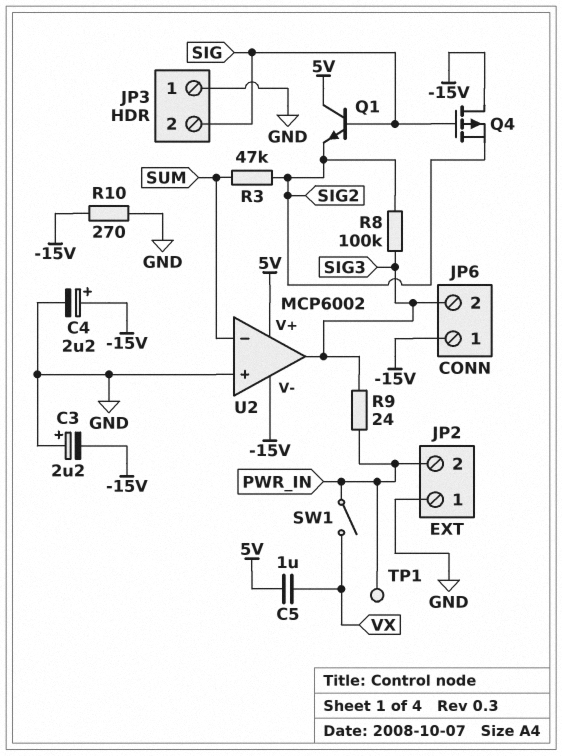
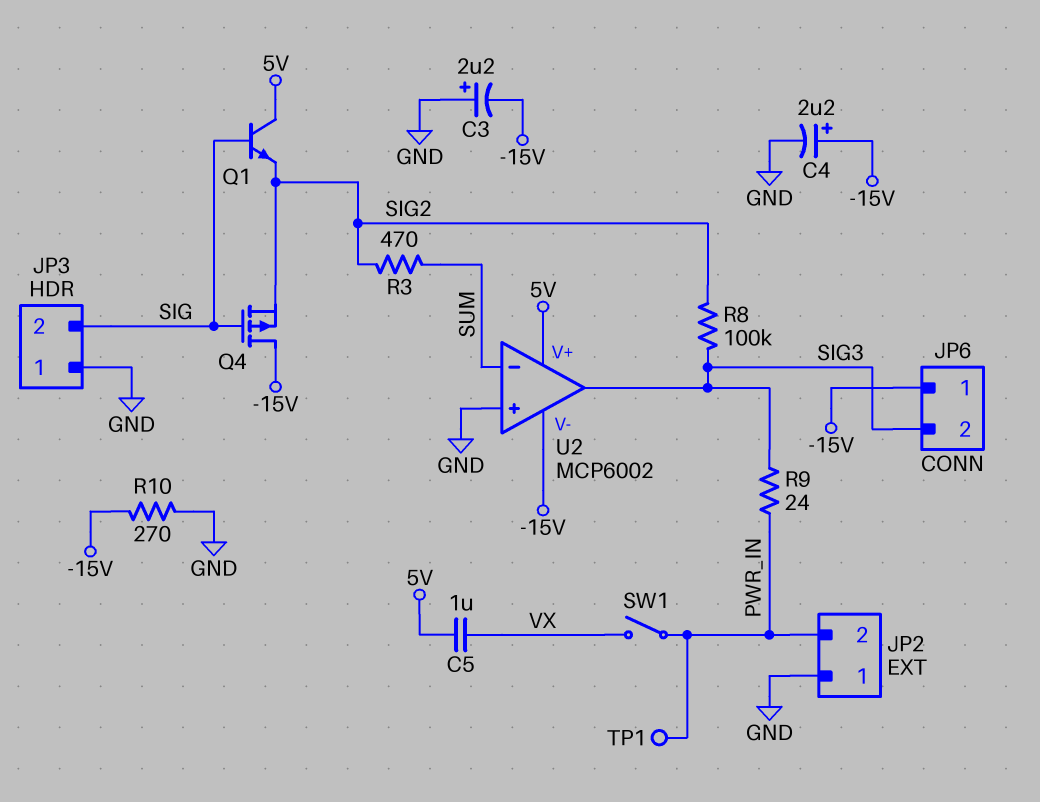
R3: 47k (SIG2, SUM) -> 470 (SIG2, SUM)

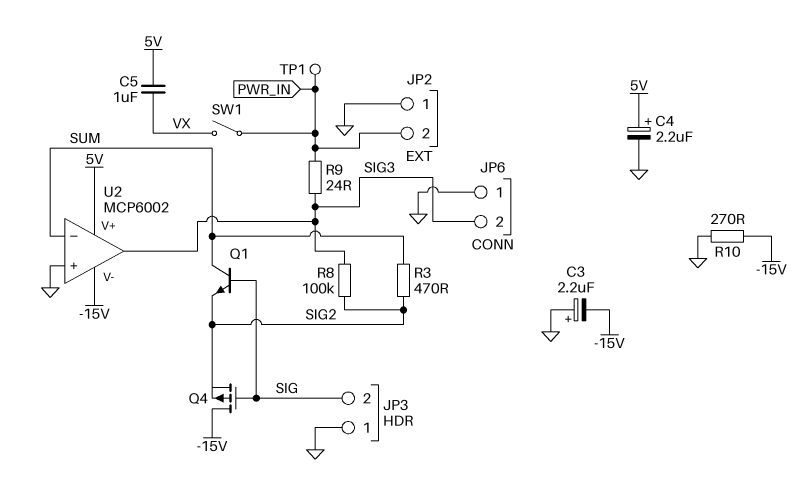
C4: 2.2uF (plus -15V, minus GND) -> 2.2uF (plus 5V, minus GND)
JP6 pin 1: -15V -> GND
Q1: NPN (B SIG, C 5V, E SIG2) -> NPN (B SIG, C SUM, E SIG2)

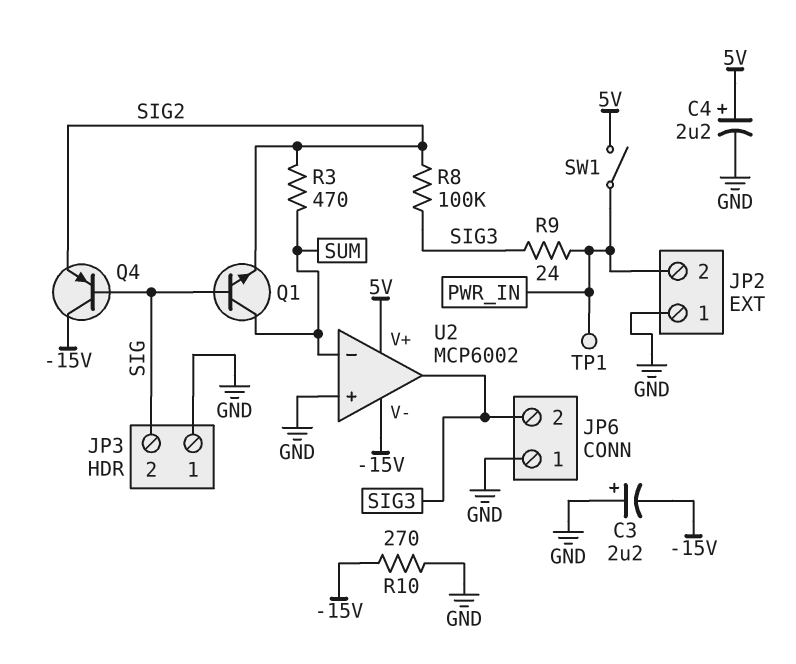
C5: 1uF (5V, VX) -> none
Q4: PMOS (G SIG, D -15V, S SIG2) -> PNP (B SIG, C -15V, E SIG2)
SW1: switch (PWR_IN, VX) -> switch (5V, PWR_IN)

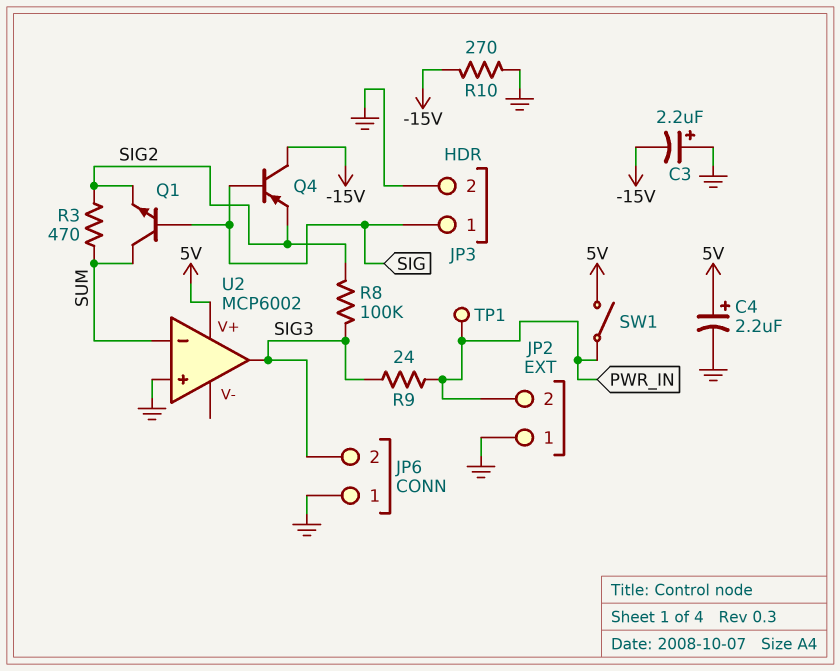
JP3 pin 1: GND -> SIG
JP3 pin 2: SIG -> GND
U2 pin V-: -15V -> none

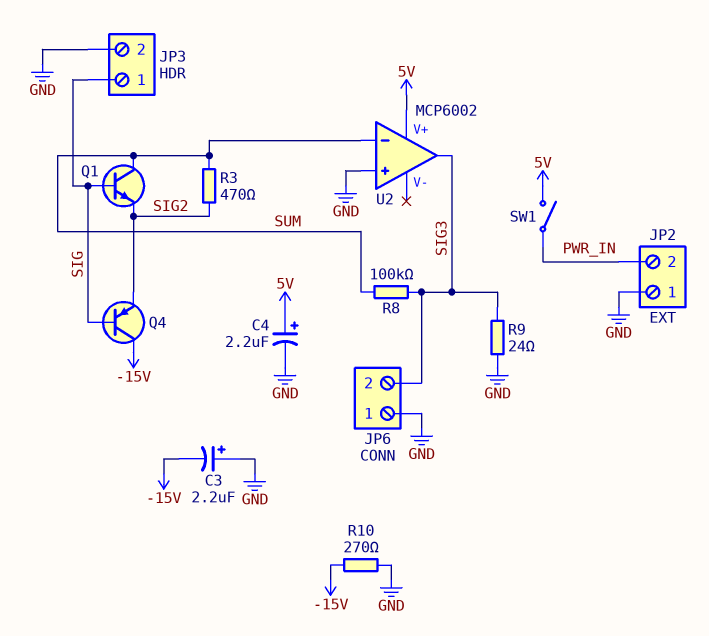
R8: 100k (SIG2, SIG3) -> 100k (SIG3, SUM)
R9: 24 (PWR_IN, SIG3) -> 24 (GND, SIG3)
TP1: test point (PWR_IN) -> none

